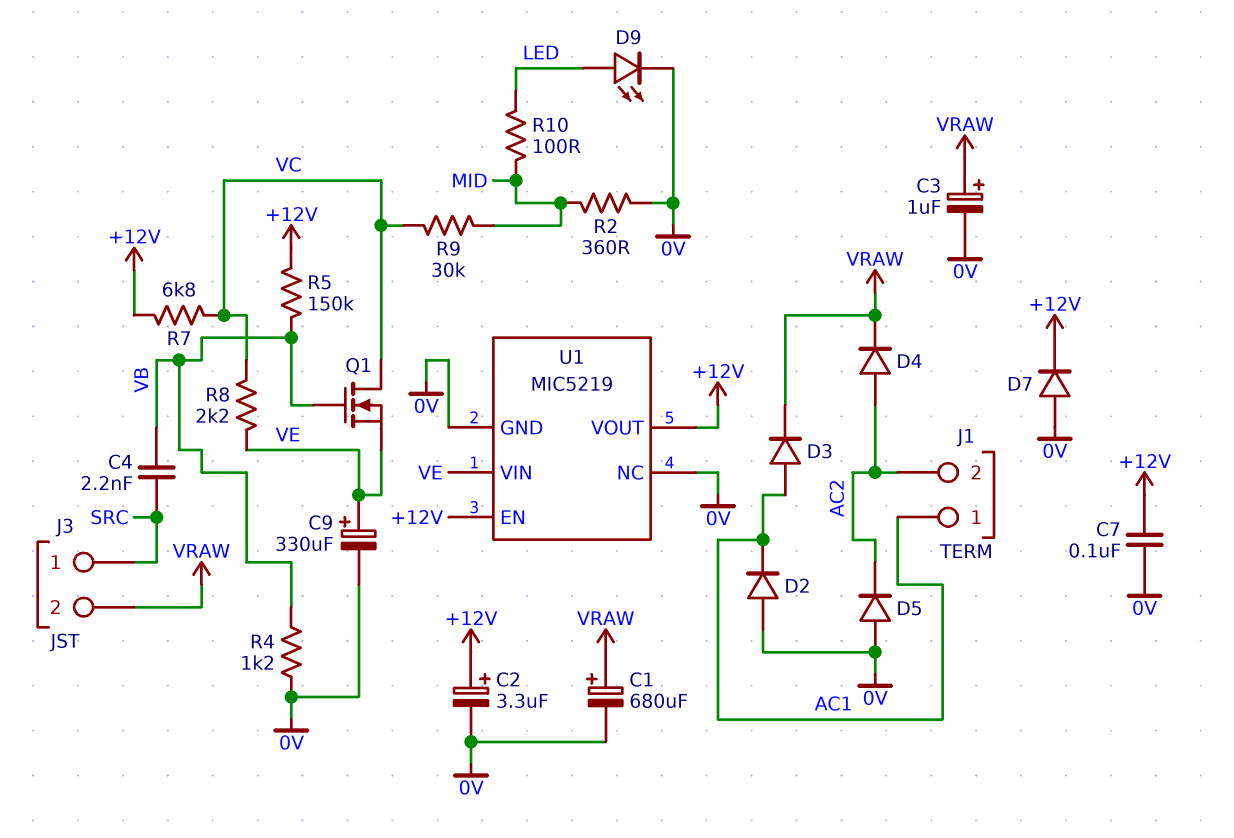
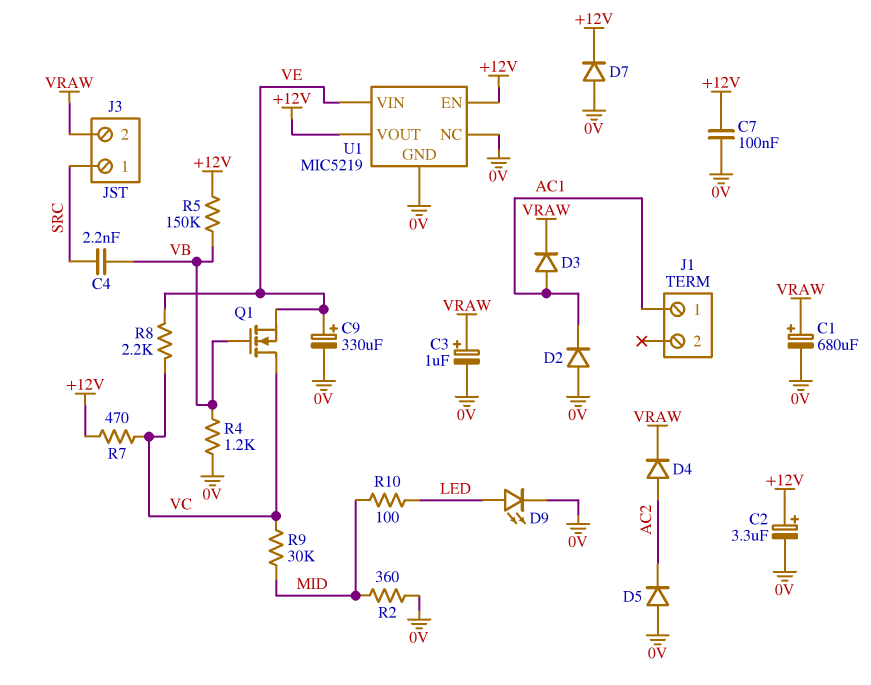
J1 pin 2: AC2 -> none
R7: 6.8k (+12V, VC) -> 470 (+12V, VC)

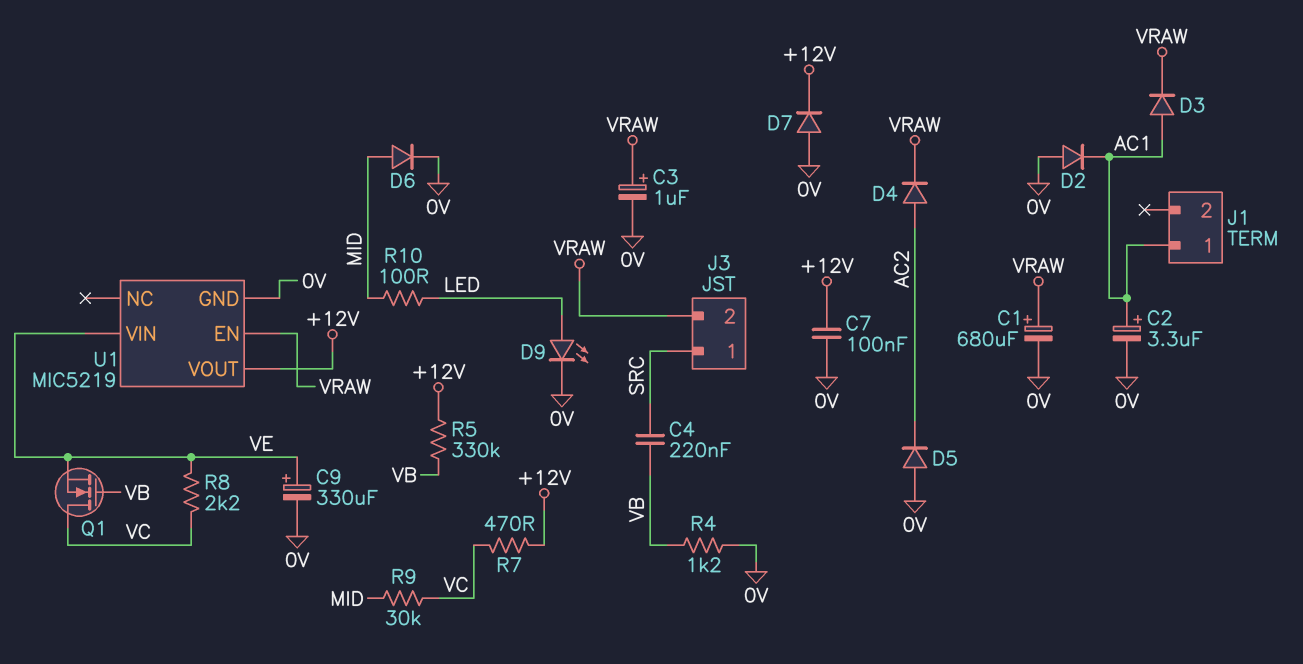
C2: 3.3uF (plus +12V, minus 0V) -> 3.3uF (plus AC1, minus 0V)
C4: 2.2nF (SRC, VB) -> 220nF (SRC, VB)
D6: none -> diode (A MID, K 0V)
R2: 360 (0V, MID) -> none
R5: 150k (+12V, VB) -> 330k (+12V, VB)
U1 pin EN: +12V -> VRAW
U1 pin NC: 0V -> none

